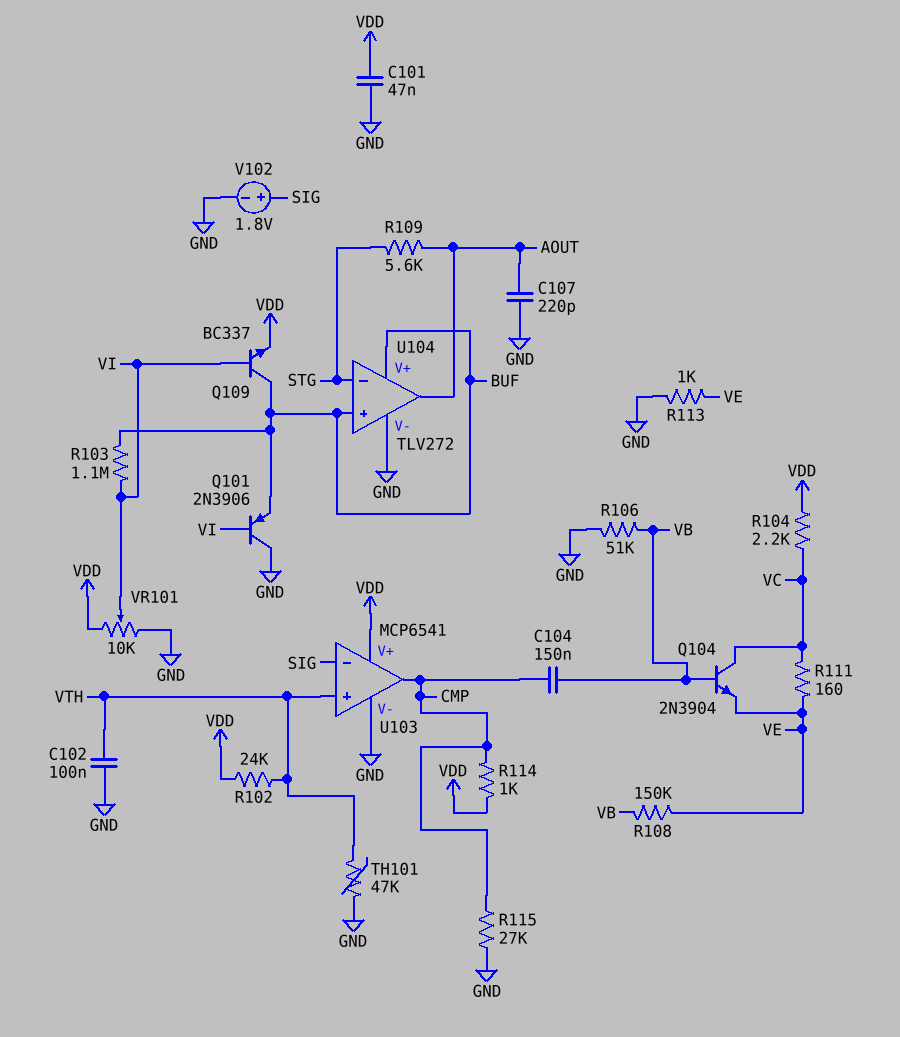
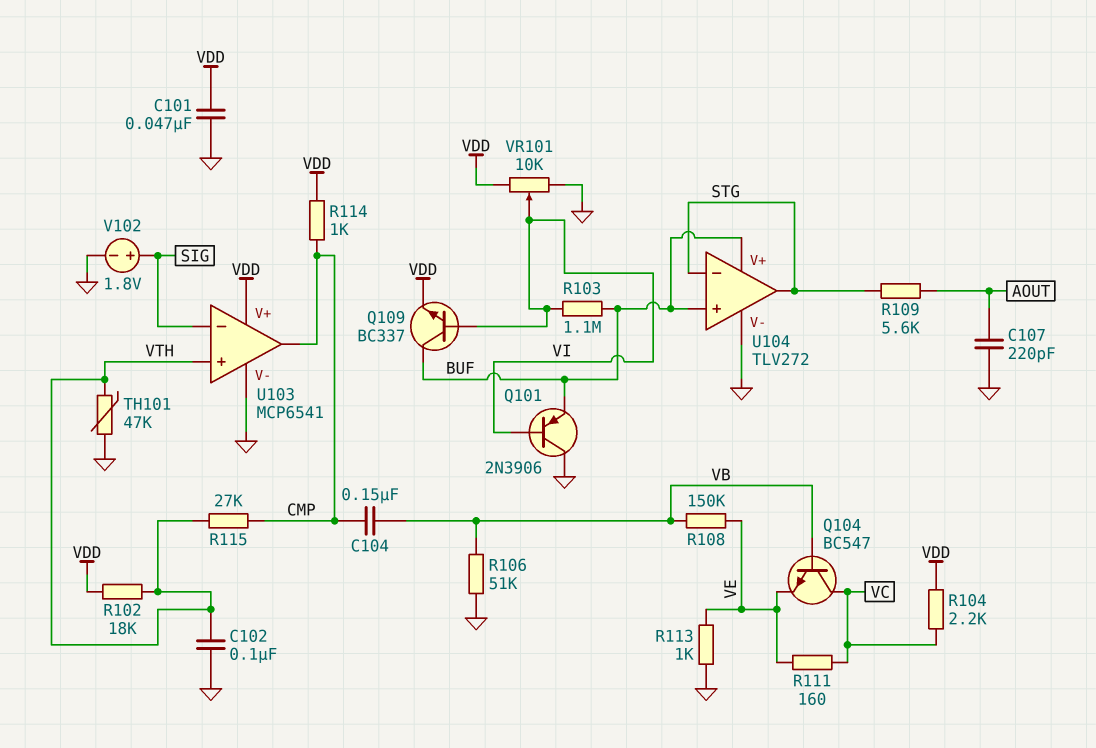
Q104: NPN 2N3904 (B VB, C VC, E VE) -> NPN BC547 (B VB, C VC, E VE)
R102: 24k (VDD, VTH) -> 18k (VDD, VTH)
R115: 27k (CMP, GND) -> 27k (CMP, VTH)
U104 pin out: AOUT -> STG

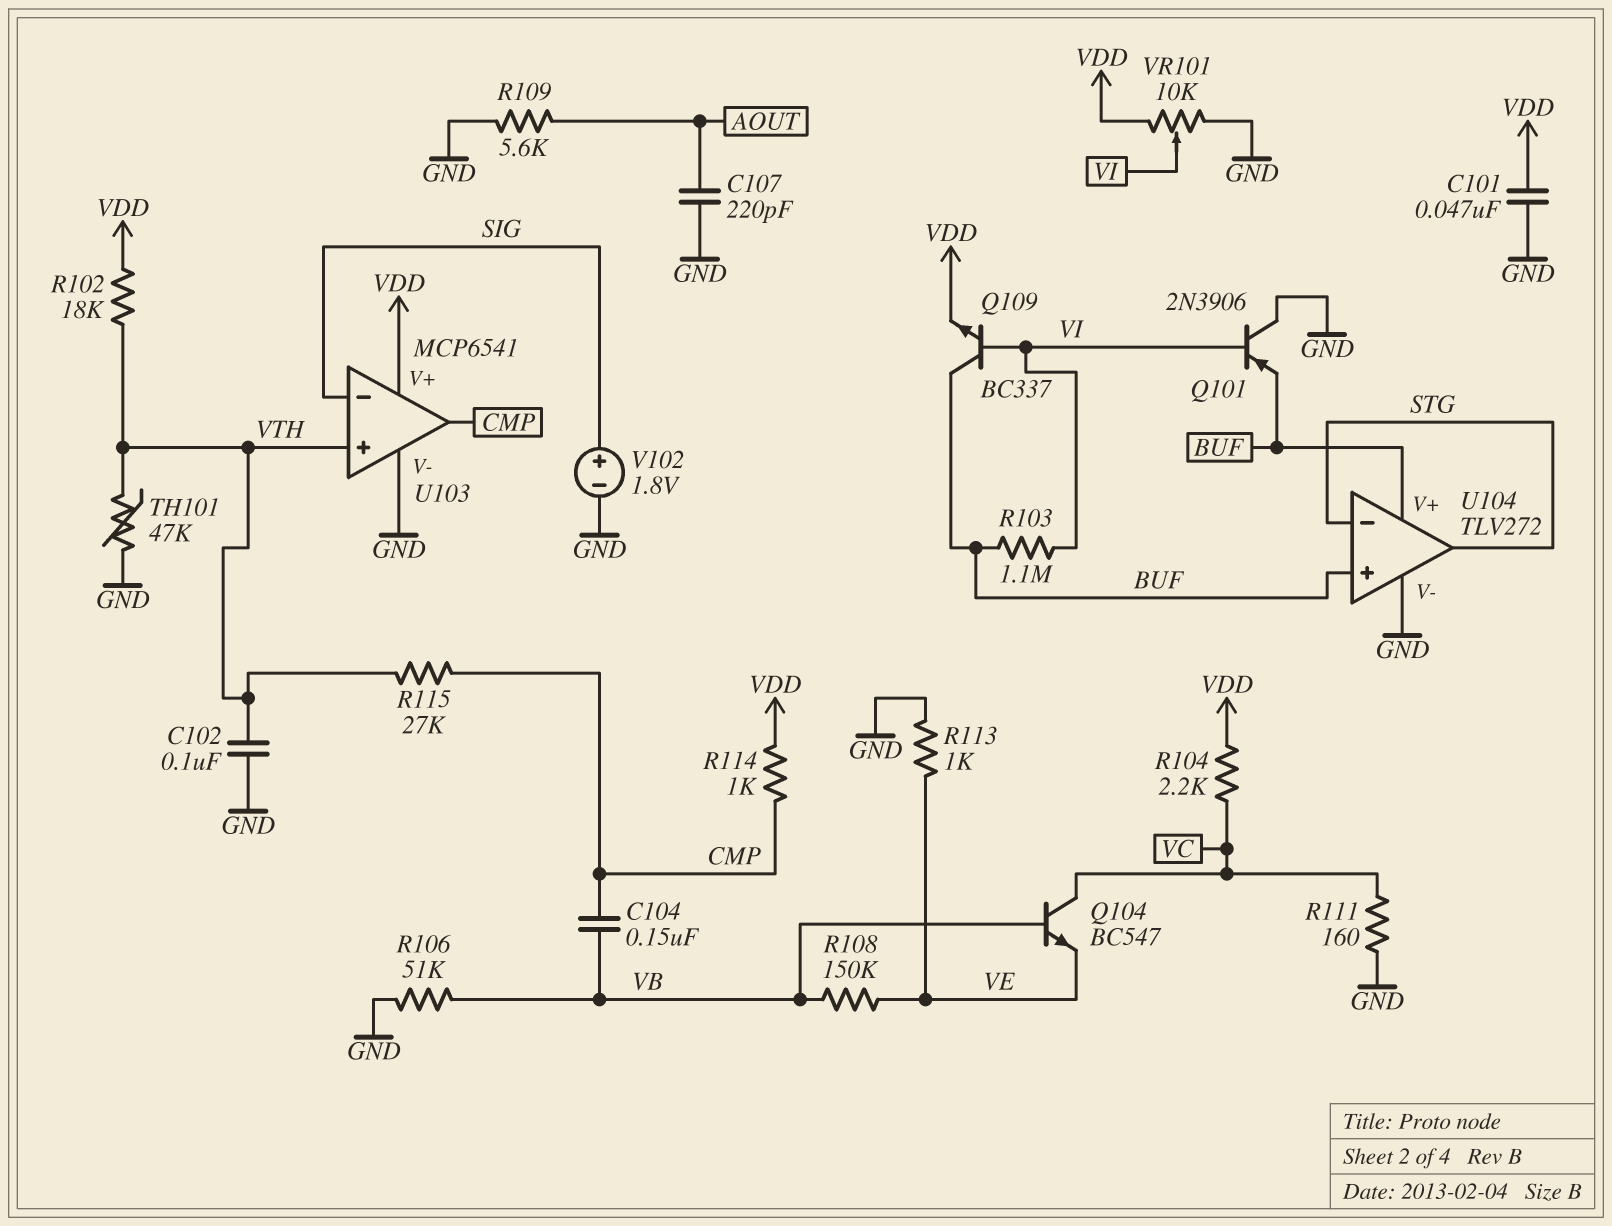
R109: 5.6k (AOUT, STG) -> 5.6k (AOUT, GND)
R111: 160 (VC, VE) -> 160 (GND, VC)

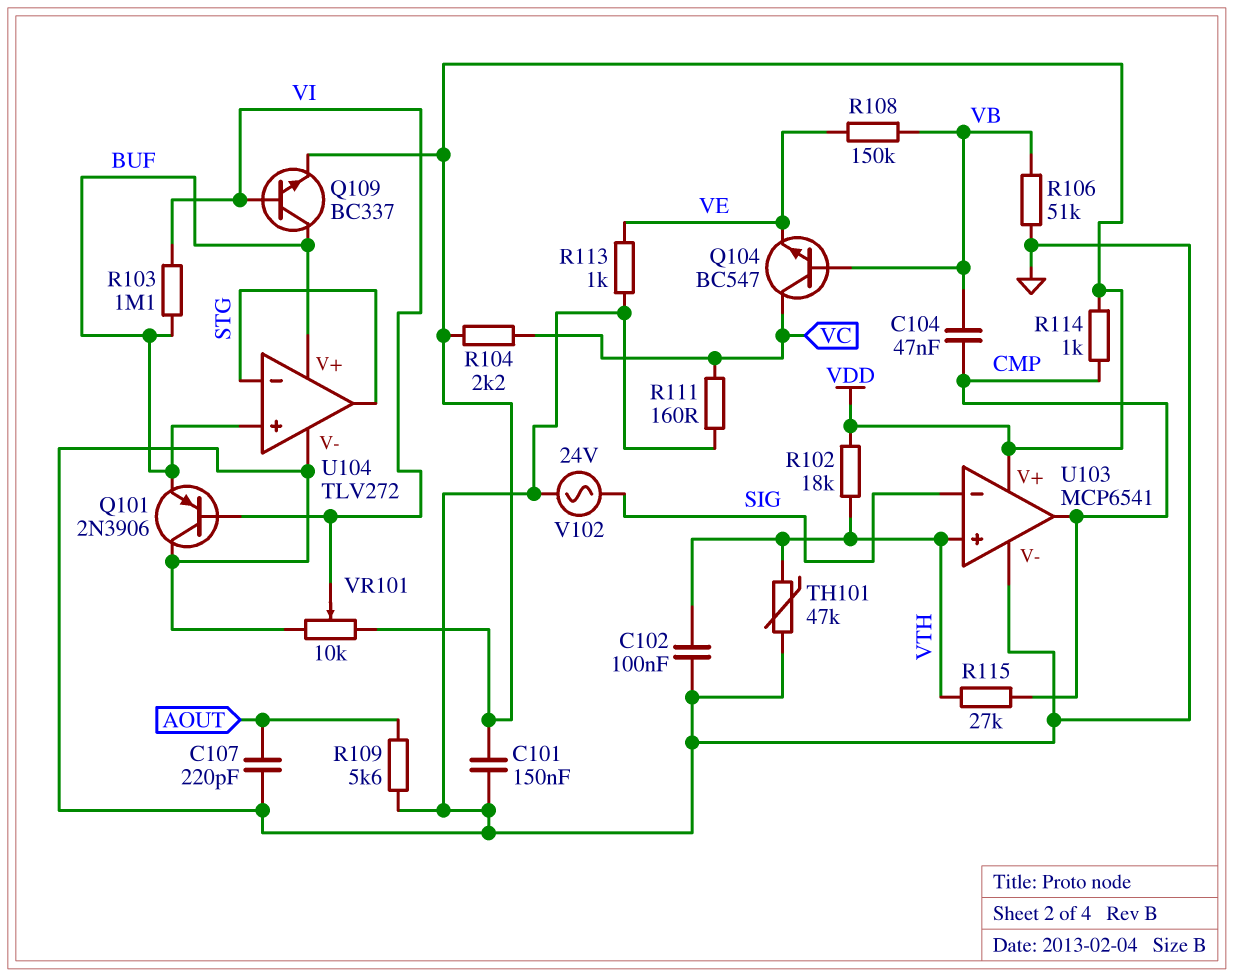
C101: 47nF (GND, VDD) -> 150nF (GND, VDD)
C104: 150nF (CMP, VB) -> 47nF (CMP, VB)
V102: 1.8V (plus SIG, minus GND) -> AC 24V (GND, SIG)

